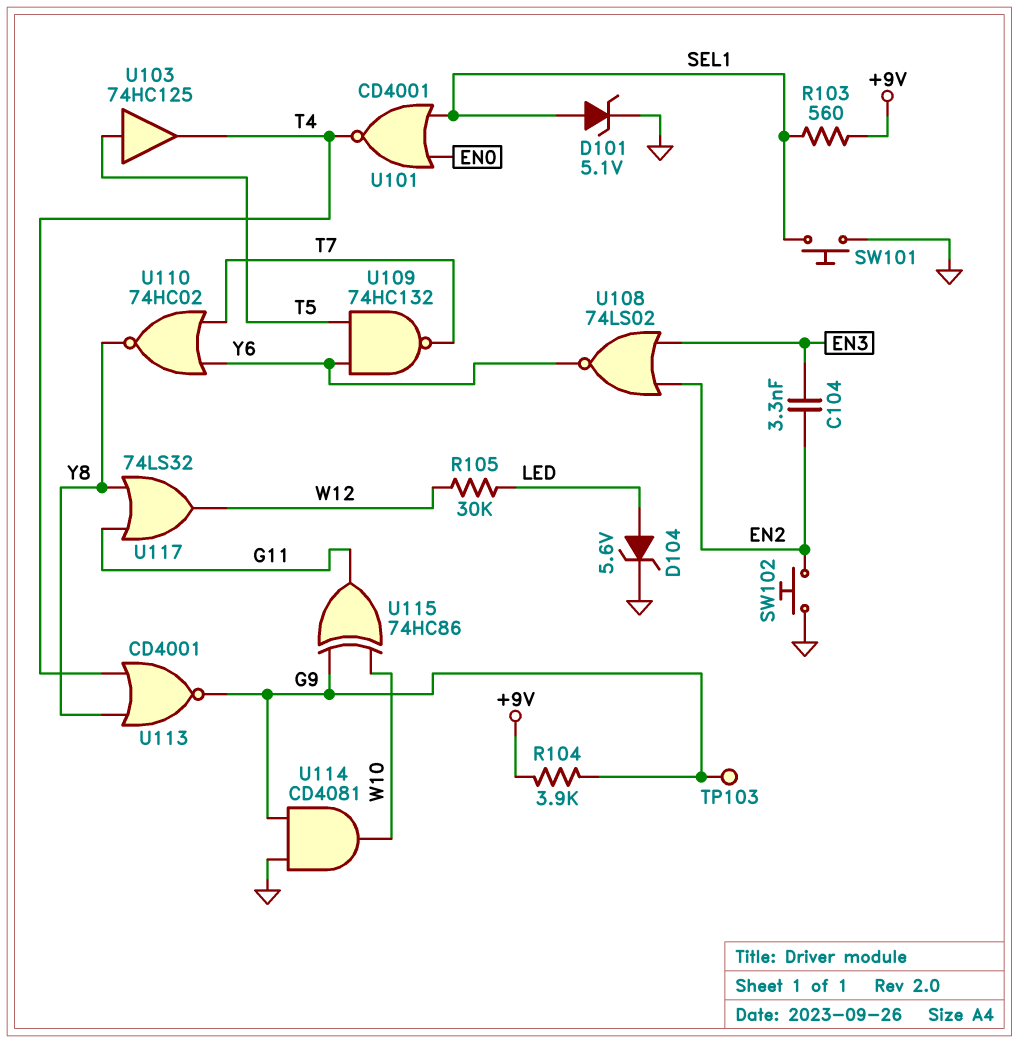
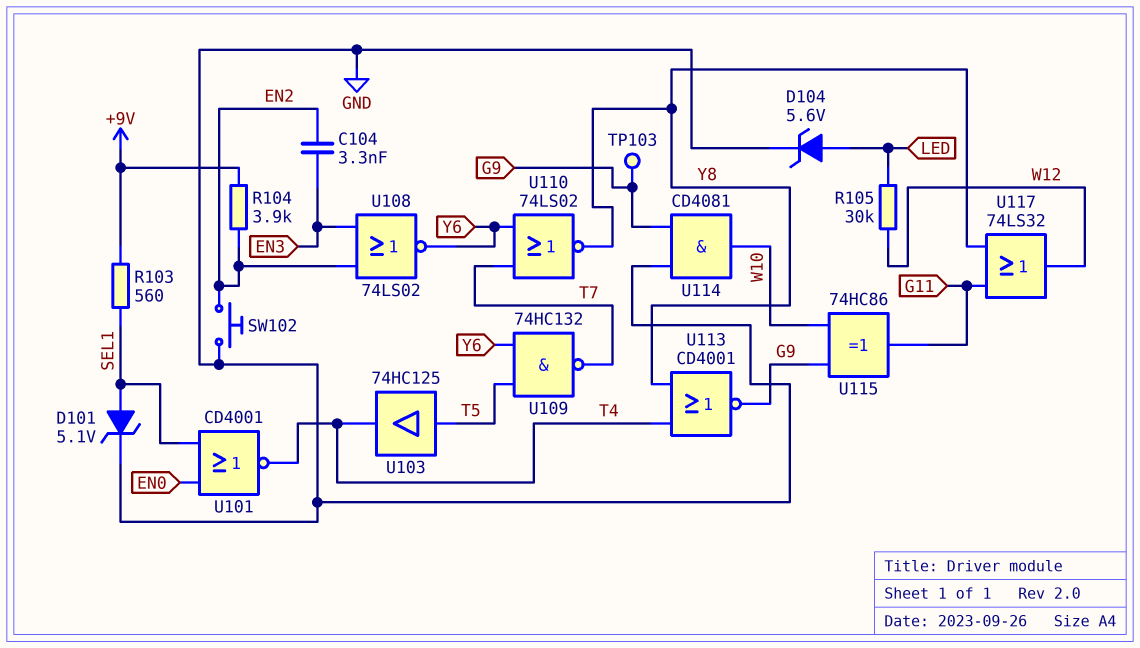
R104: 3.9k (+9V, G9) -> 3.9k (+9V, EN2)
SW101: button (GND, SEL1) -> none
U110: NOR 74HC02 (in T7, in Y6, out Y8) -> NOR 74LS02 (in T7, in Y6, out Y8)

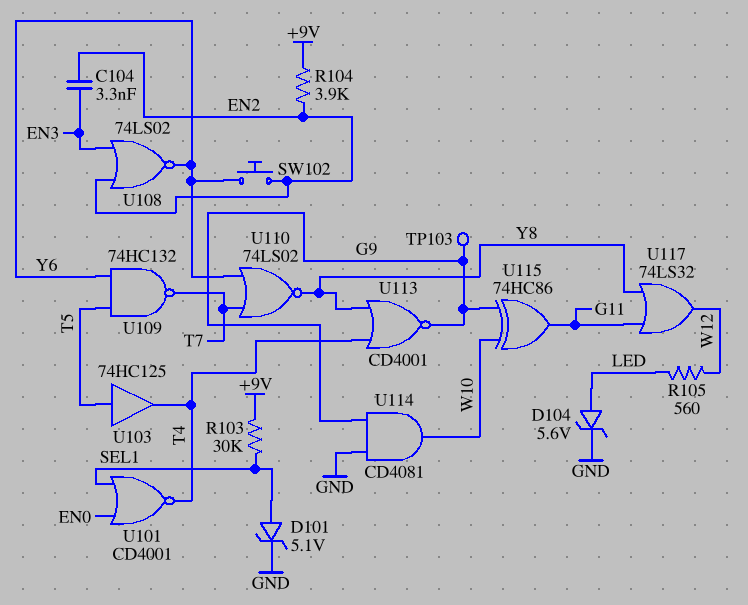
R103: 560 (+9V, SEL1) -> 30k (+9V, SEL1)
R105: 30k (LED, W12) -> 560 (LED, W12)
SW102: button (EN2, GND) -> button (EN2, Y6)

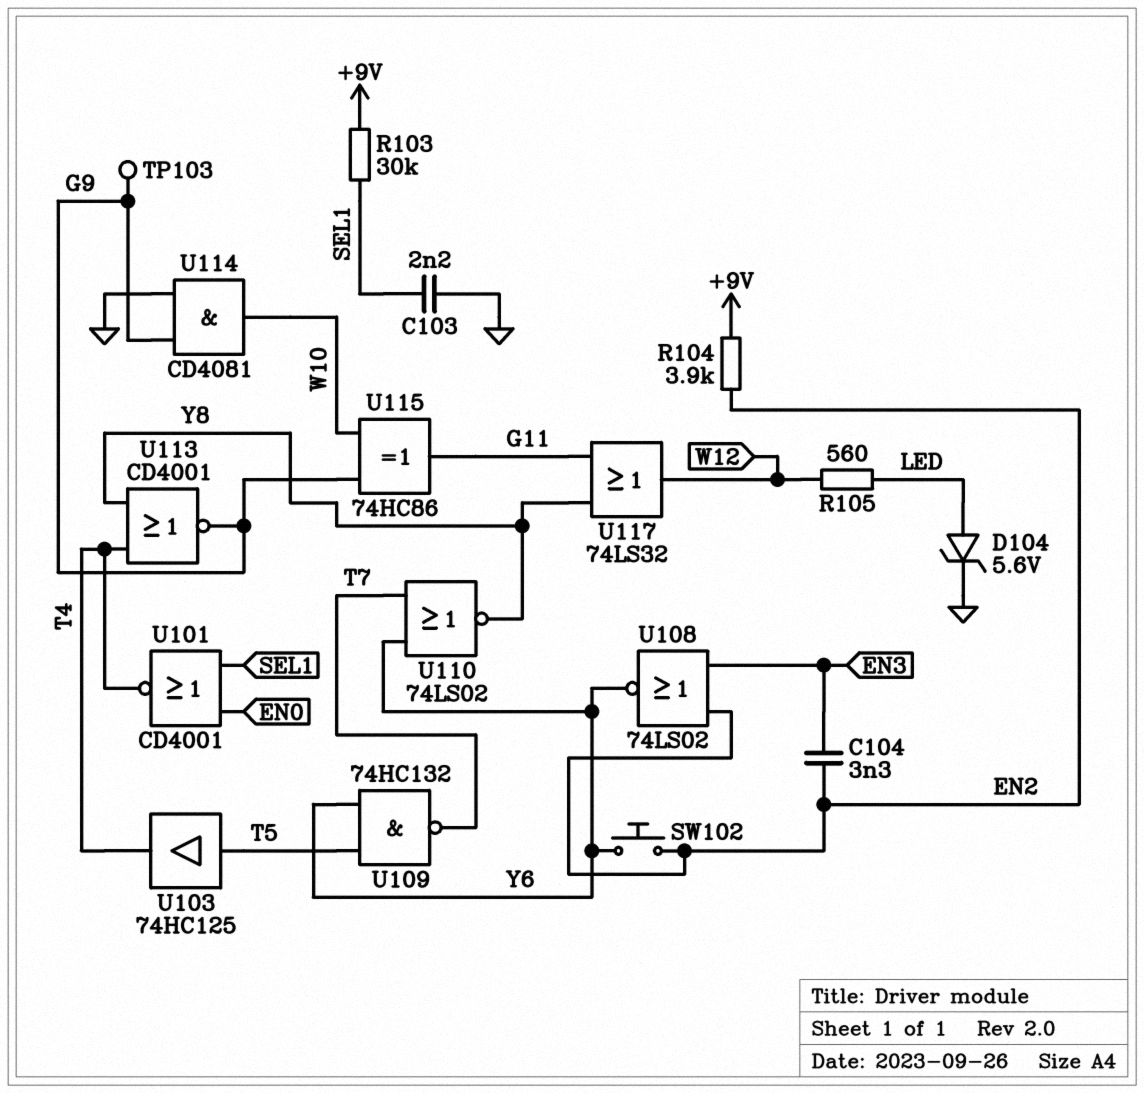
C103: none -> 2.2nF (GND, SEL1)
D101: zener 5.1V (A SEL1, K GND) -> none

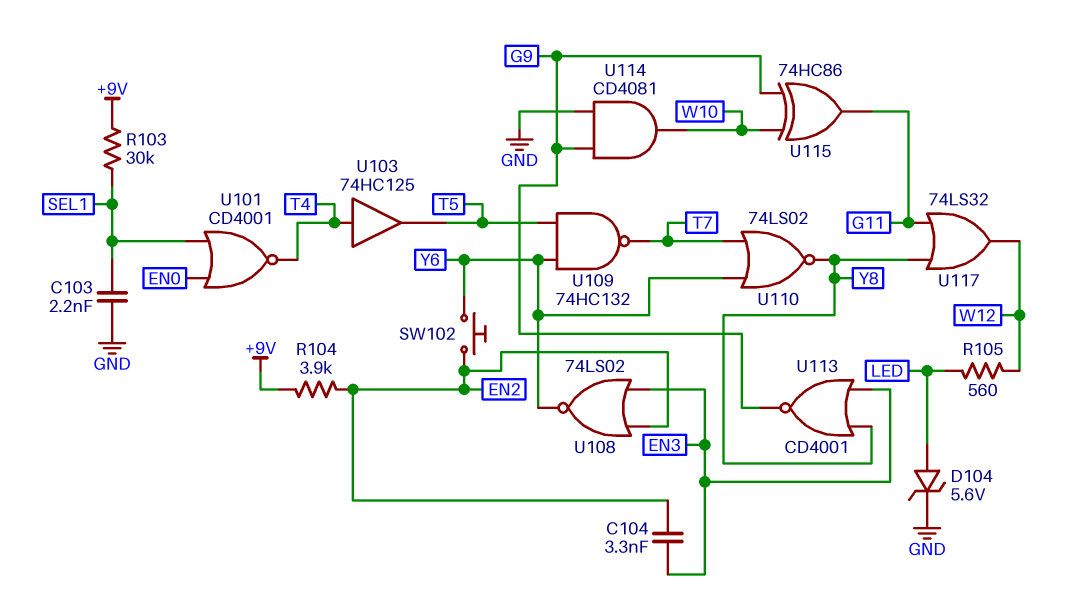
TP103: test point (G9) -> none
U103: buffer 74HC125 (in T5, out T4) -> buffer 74HC125 (in T4, out T5)
U113: NOR CD4001 (in T4, in Y8, out G9) -> NOR CD4001 (in EN3, in Y8, out G9)

